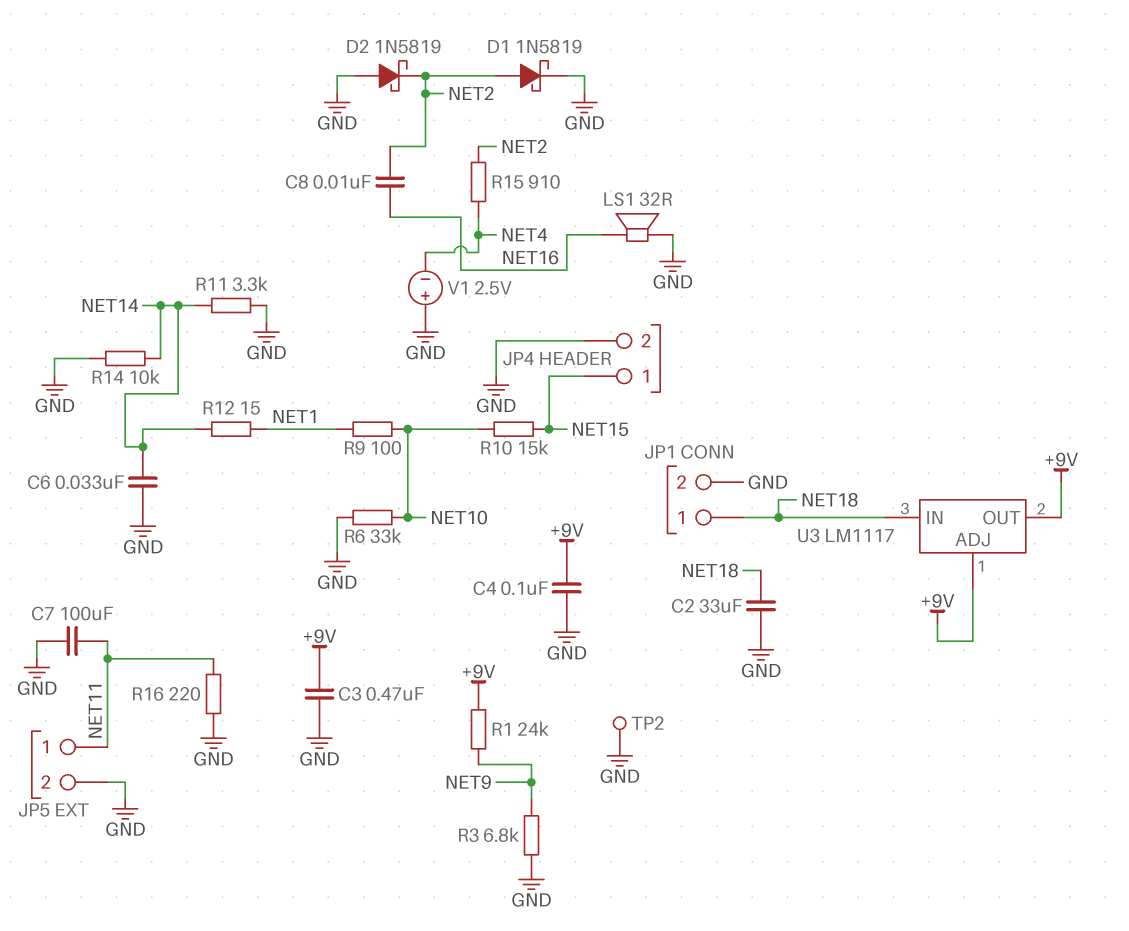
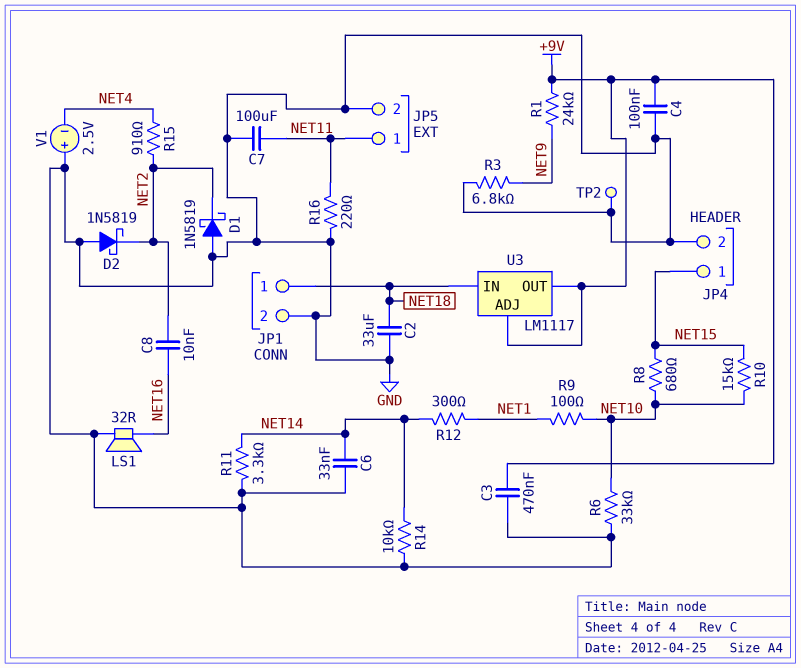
D1: schottky 1N5819 (A NET2, K GND) -> schottky 1N5819 (A GND, K NET2)
R8: none -> 680 (NET10, NET15)
R12: 15 (NET1, NET14) -> 300 (NET1, NET14)

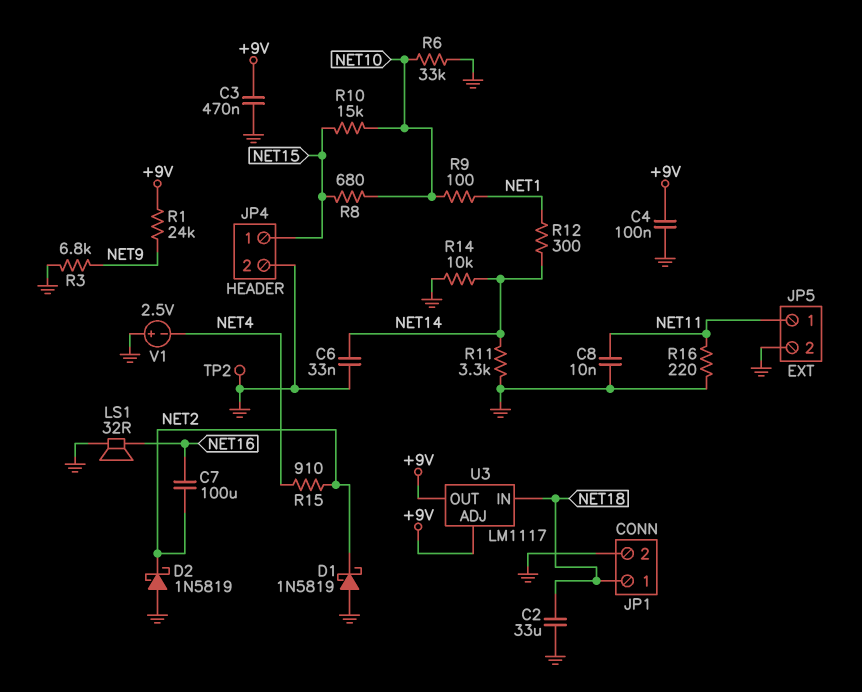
C7: 100uF (GND, NET11) -> 100uF (NET2, NET16)
C8: 10nF (NET2, NET16) -> 10nF (GND, NET11)

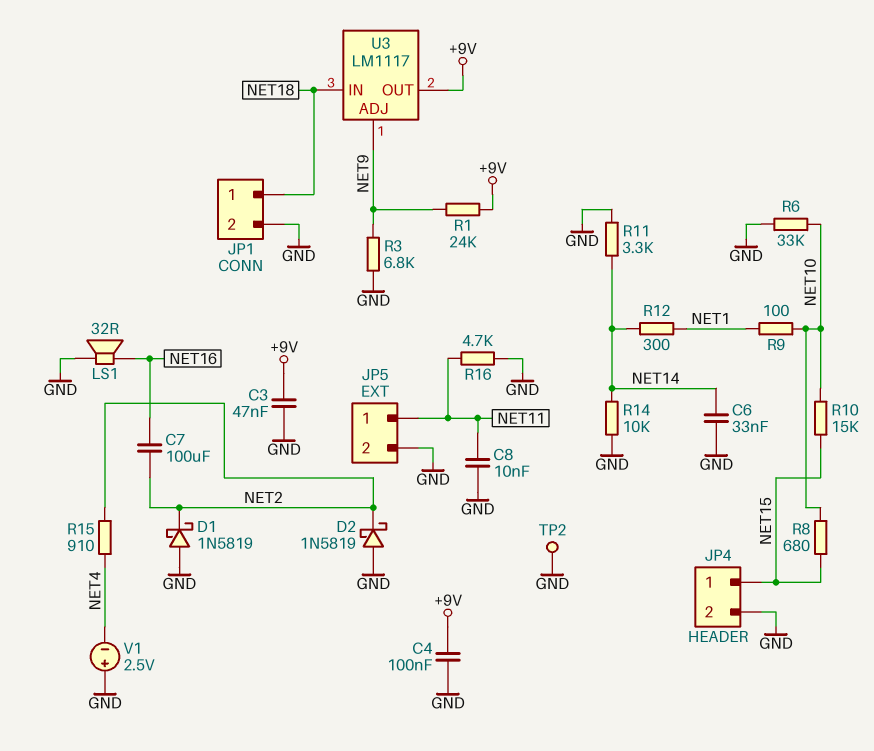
C2: 33uF (GND, NET18) -> none
C3: 470nF (+9V, GND) -> 47nF (+9V, GND)
R16: 220 (GND, NET11) -> 4.7k (GND, NET11)
U3 pin ADJ: +9V -> NET9

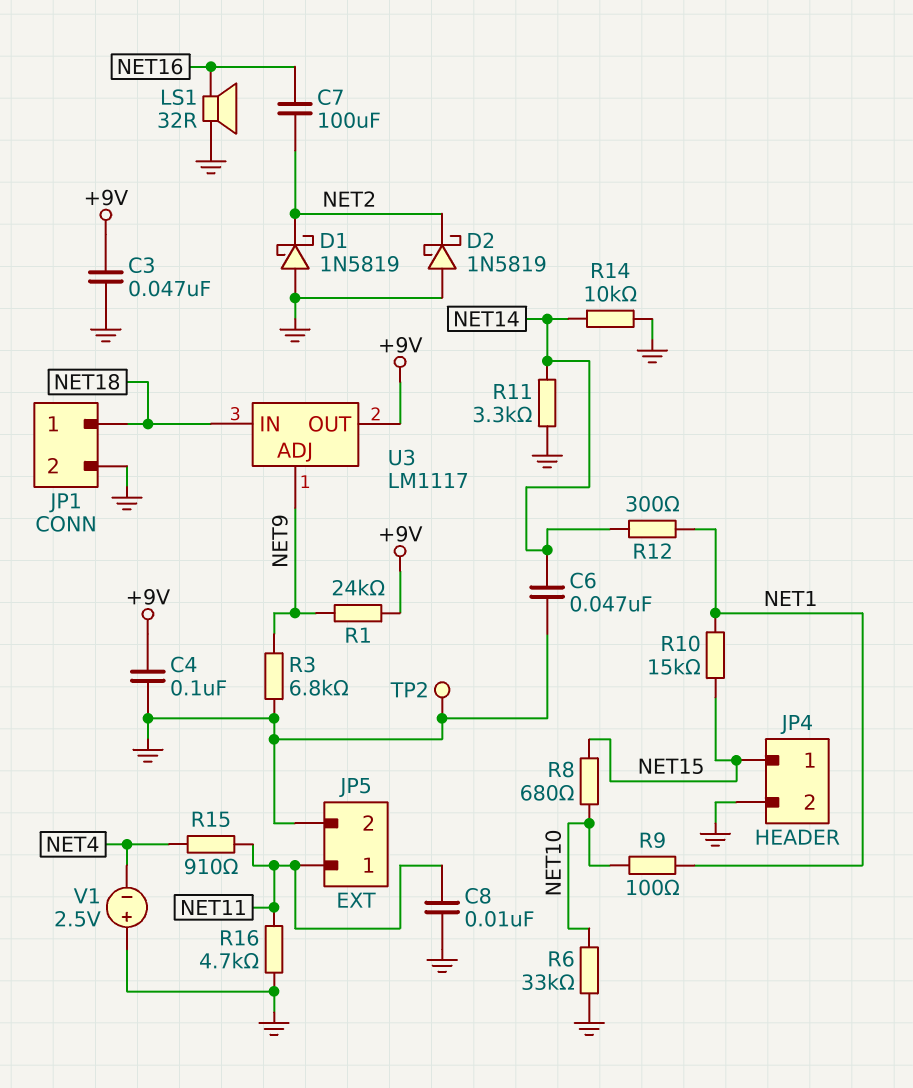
C6: 33nF (GND, NET14) -> 47nF (GND, NET14)
R10: 15k (NET10, NET15) -> 15k (NET1, NET15)
R15: 910 (NET2, NET4) -> 910 (NET4, NET11)

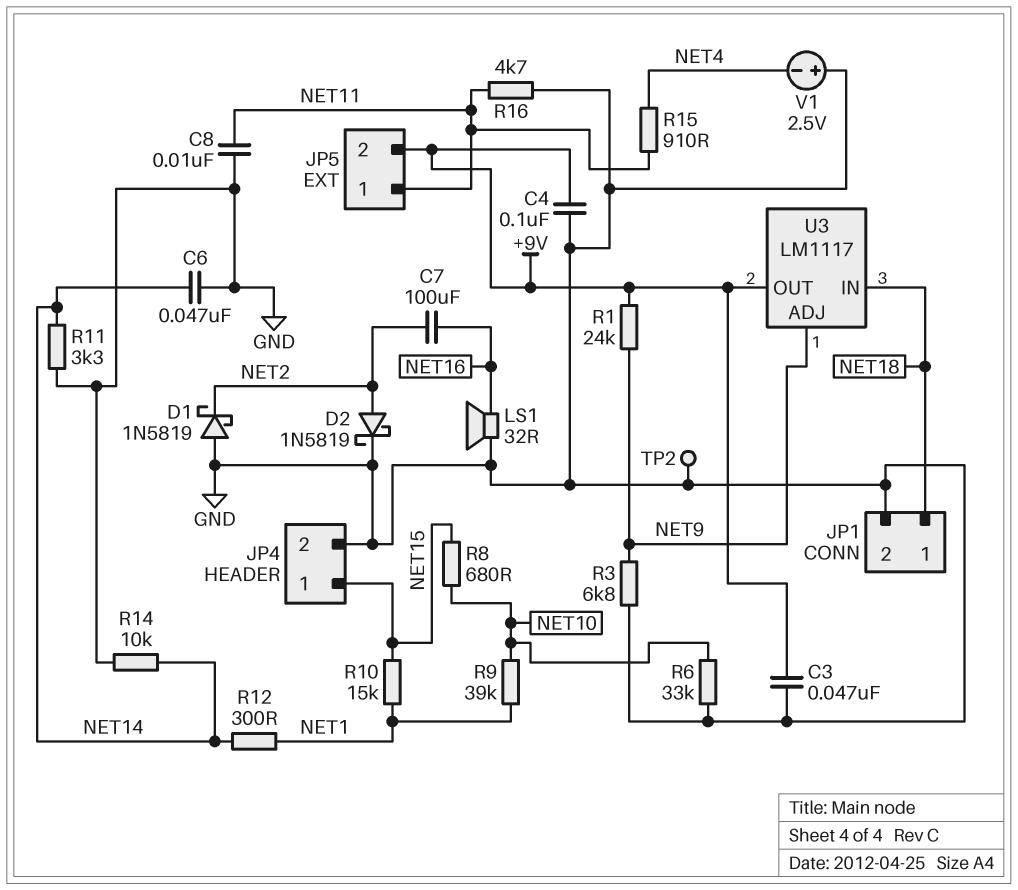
D2: schottky 1N5819 (A GND, K NET2) -> schottky 1N5819 (A NET2, K GND)
JP5 pin 2: GND -> +9V
R9: 100 (NET1, NET10) -> 39k (NET1, NET10)

